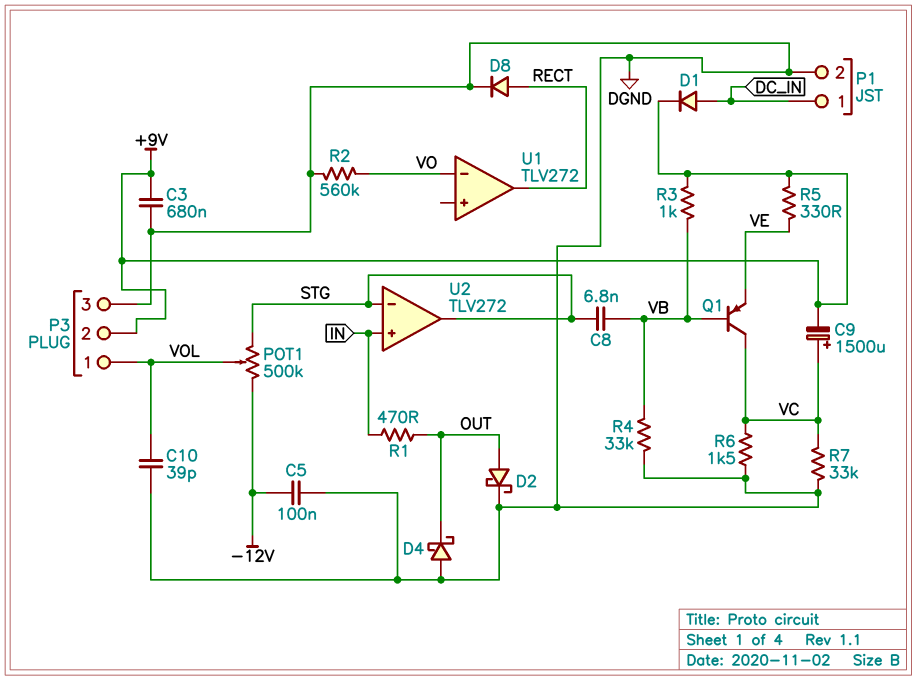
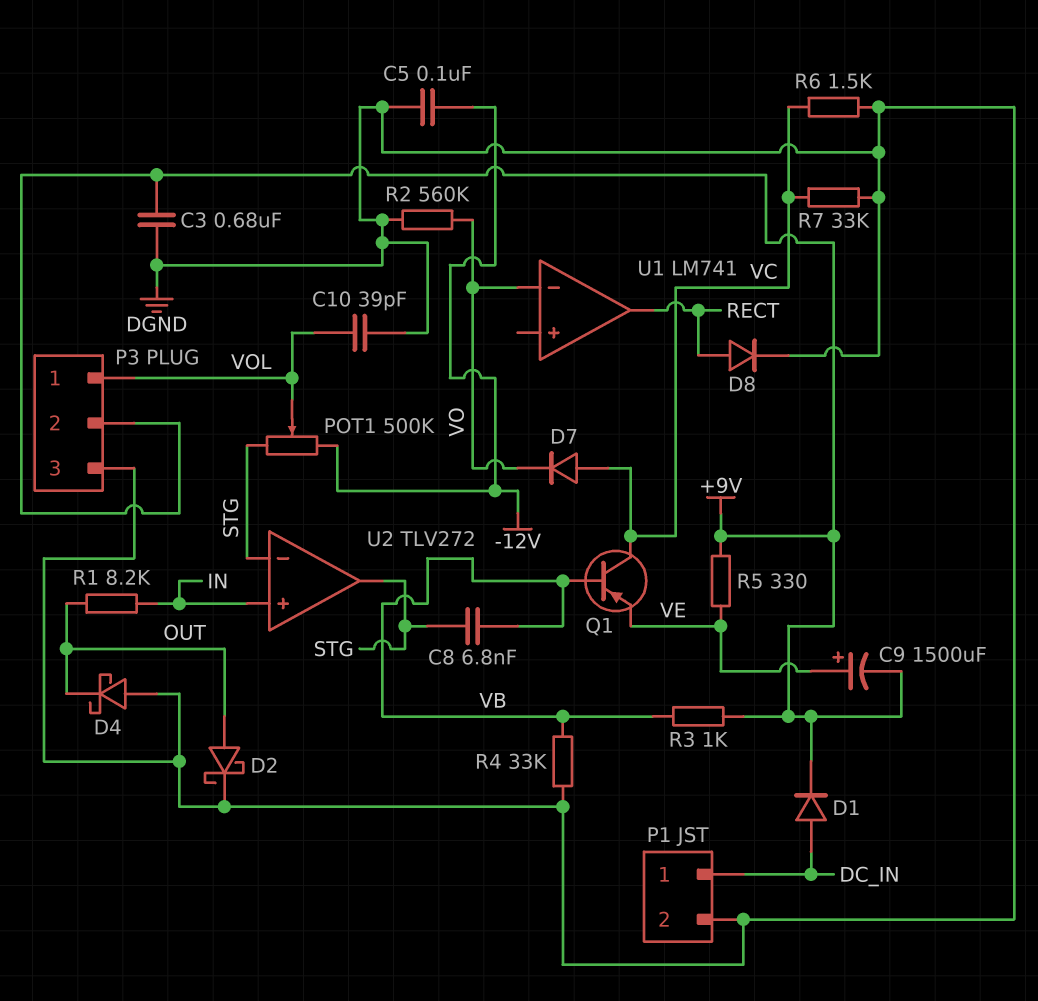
C9: 1500uF (plus VC, minus +9V) -> 1500uF (plus VE, minus +9V)
D7: none -> diode (A VC, K VO)
R1: 470 (IN, OUT) -> 8.2k (IN, OUT)
U1: TLV272 -> LM741

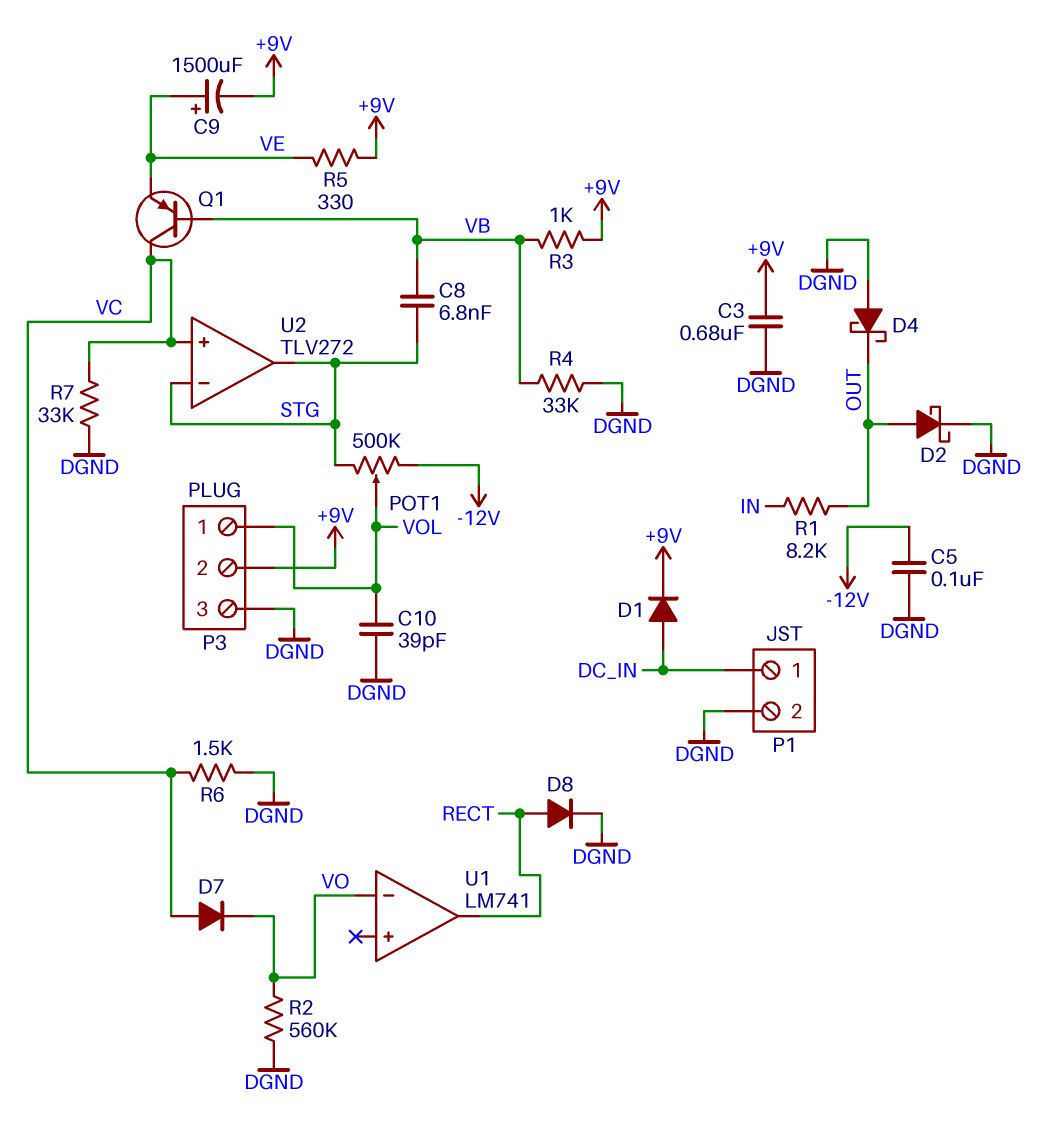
U2 pin in+: IN -> VC

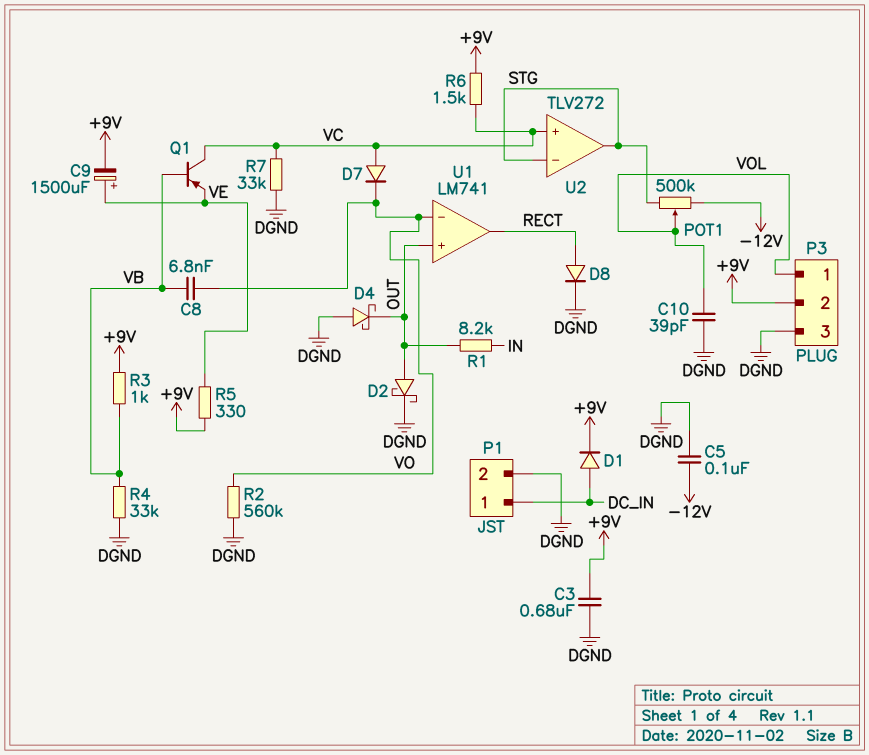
C8: 6.8nF (STG, VB) -> 6.8nF (VB, VO)
R6: 1.5k (DGND, VC) -> 1.5k (+9V, VC)
U1 pin in+: none -> OUT

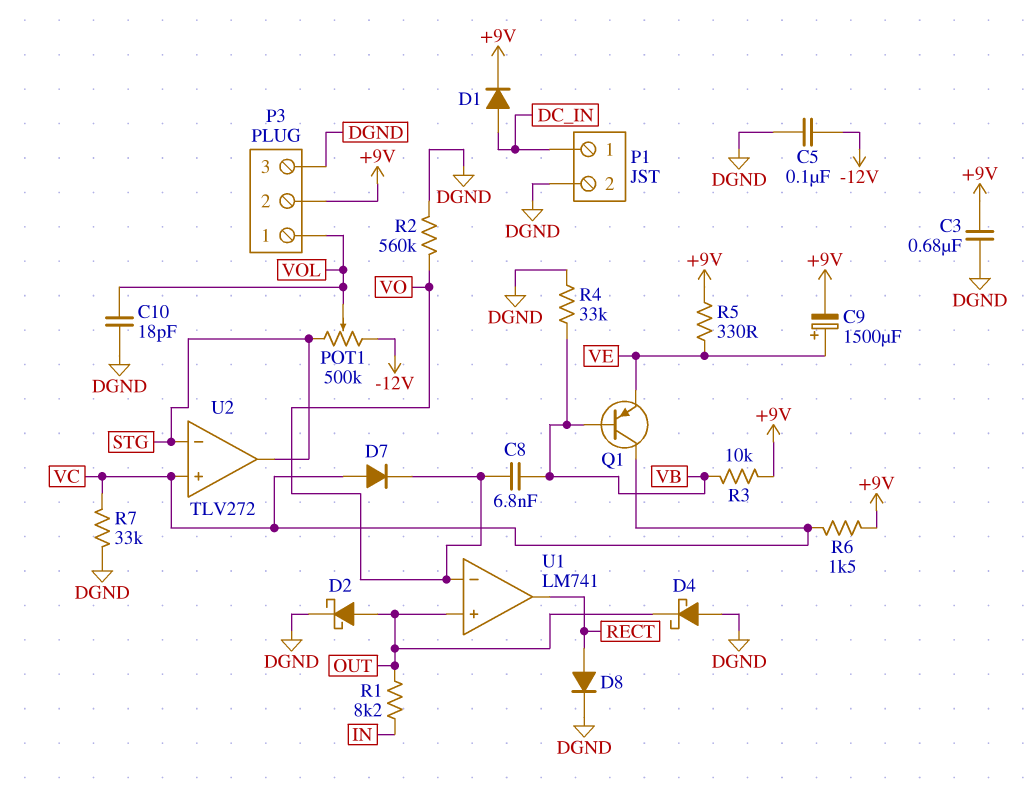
C10: 39pF (DGND, VOL) -> 18pF (DGND, VOL)
R3: 1k (+9V, VB) -> 10k (+9V, VB)

